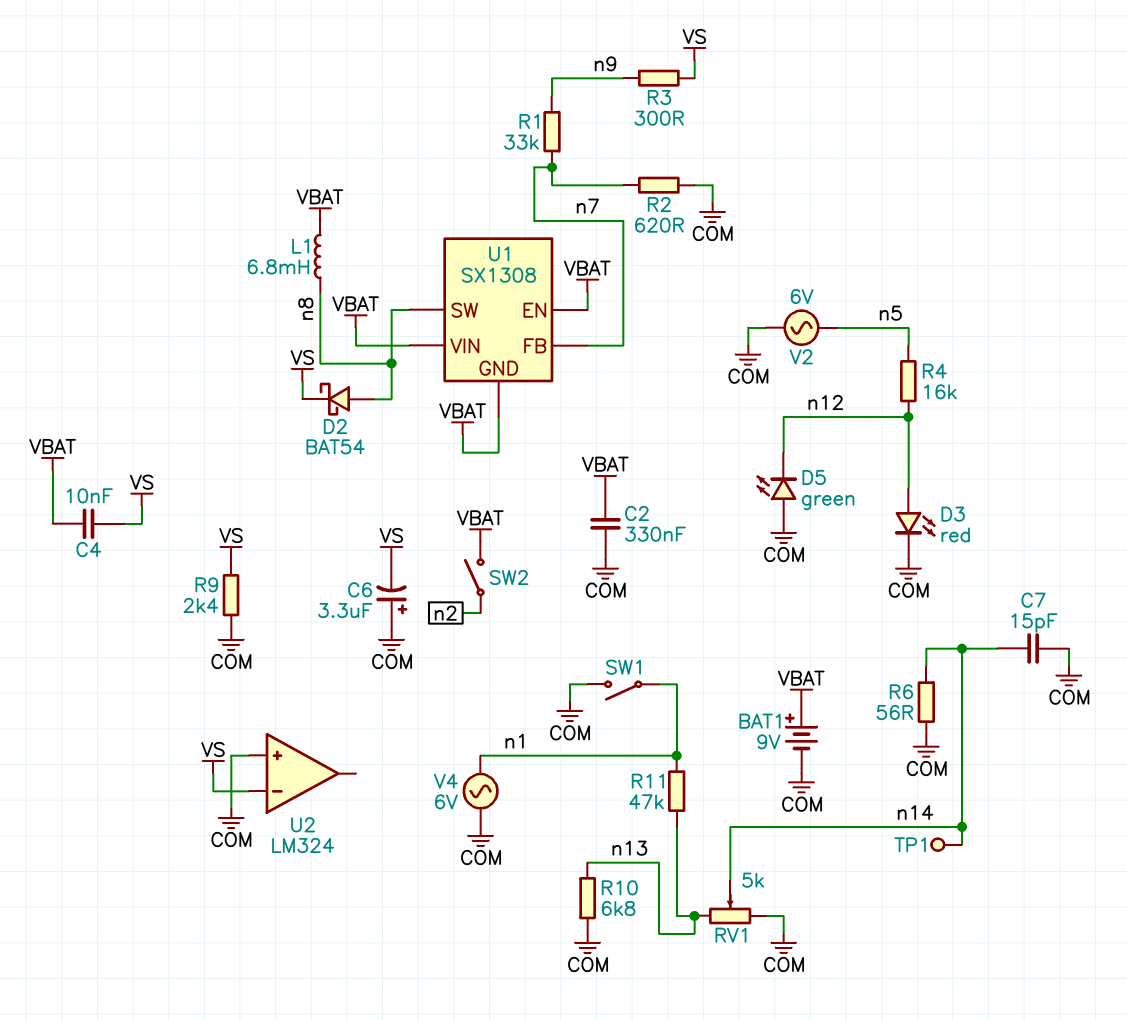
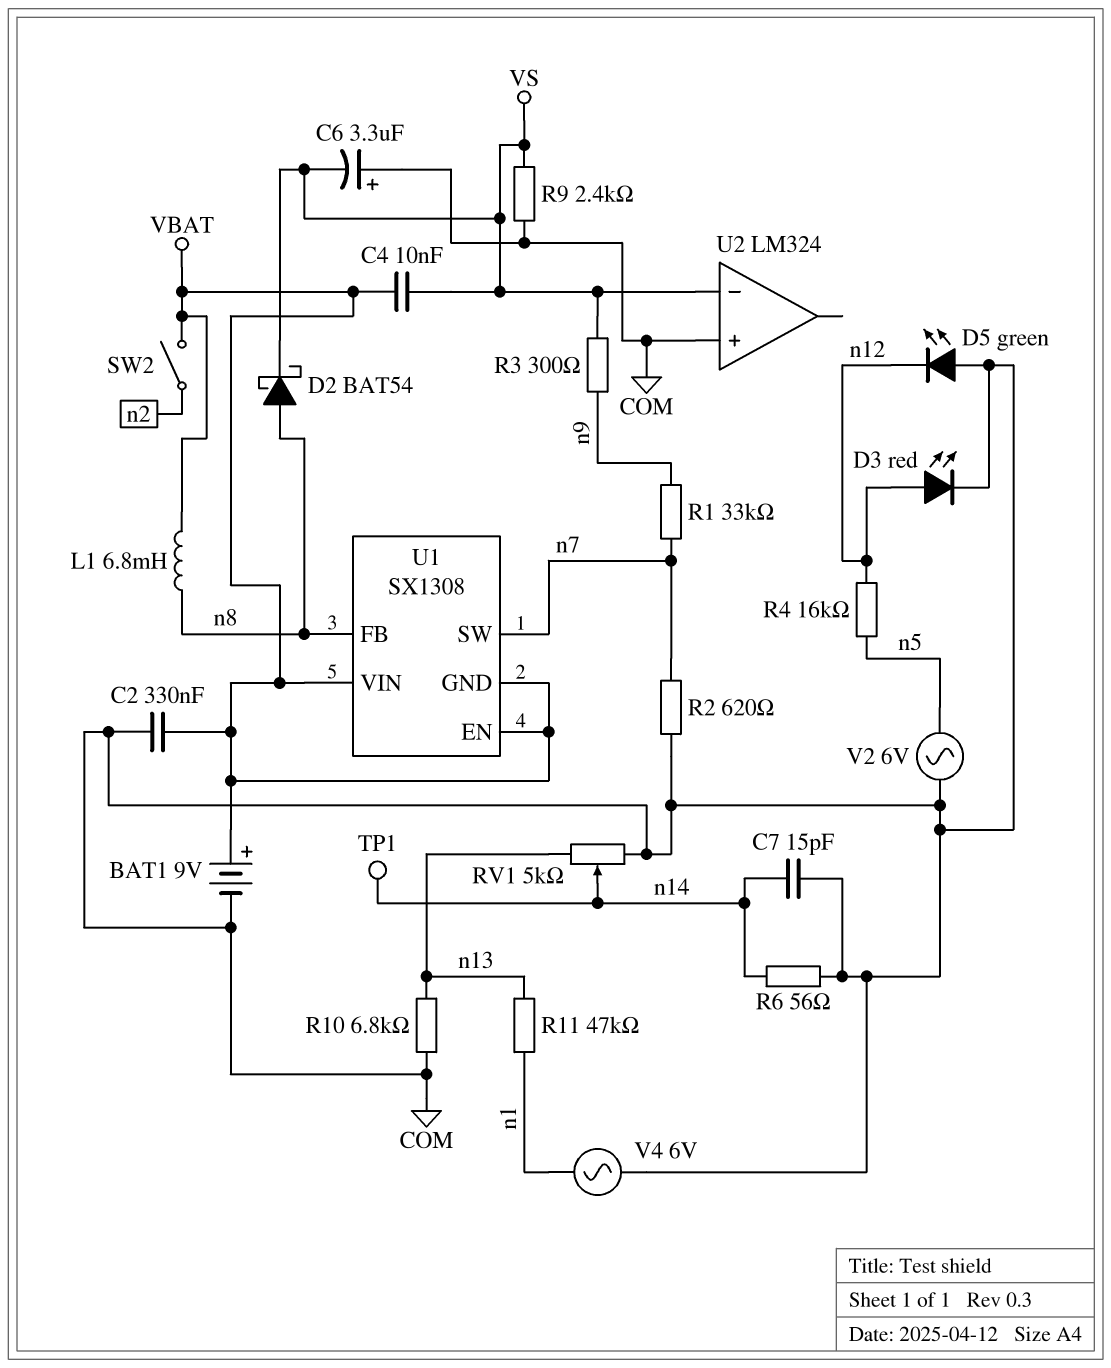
SW1: switch (COM, n1) -> none
U1 pin FB: n7 -> n8
U1 pin SW: n8 -> n7

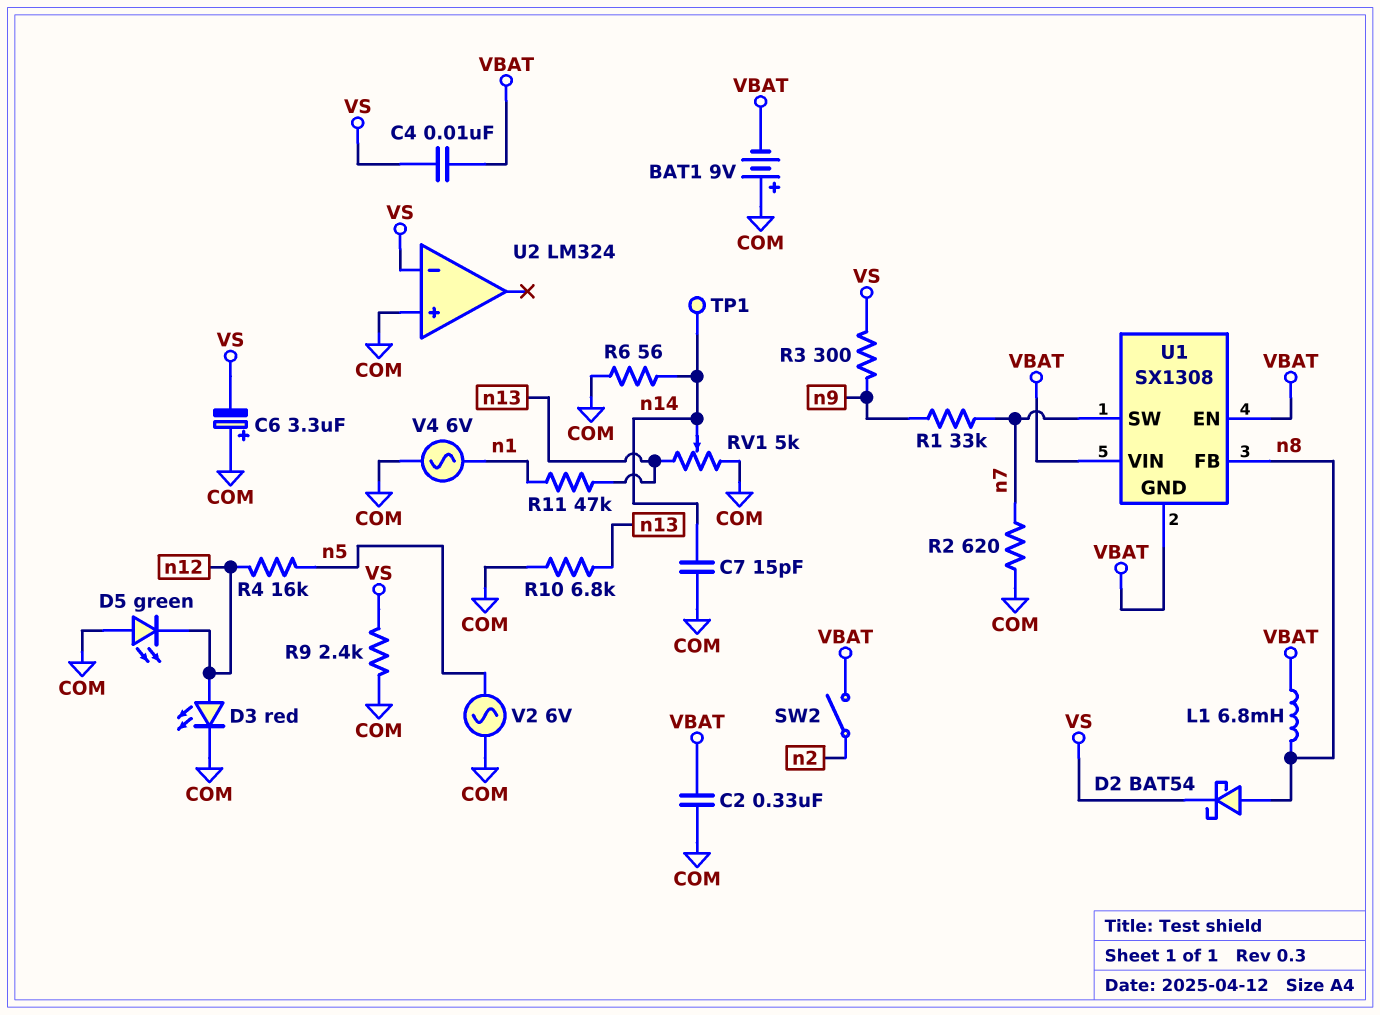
BAT1: 9V (plus VBAT, minus COM) -> 9V (plus COM, minus VBAT)

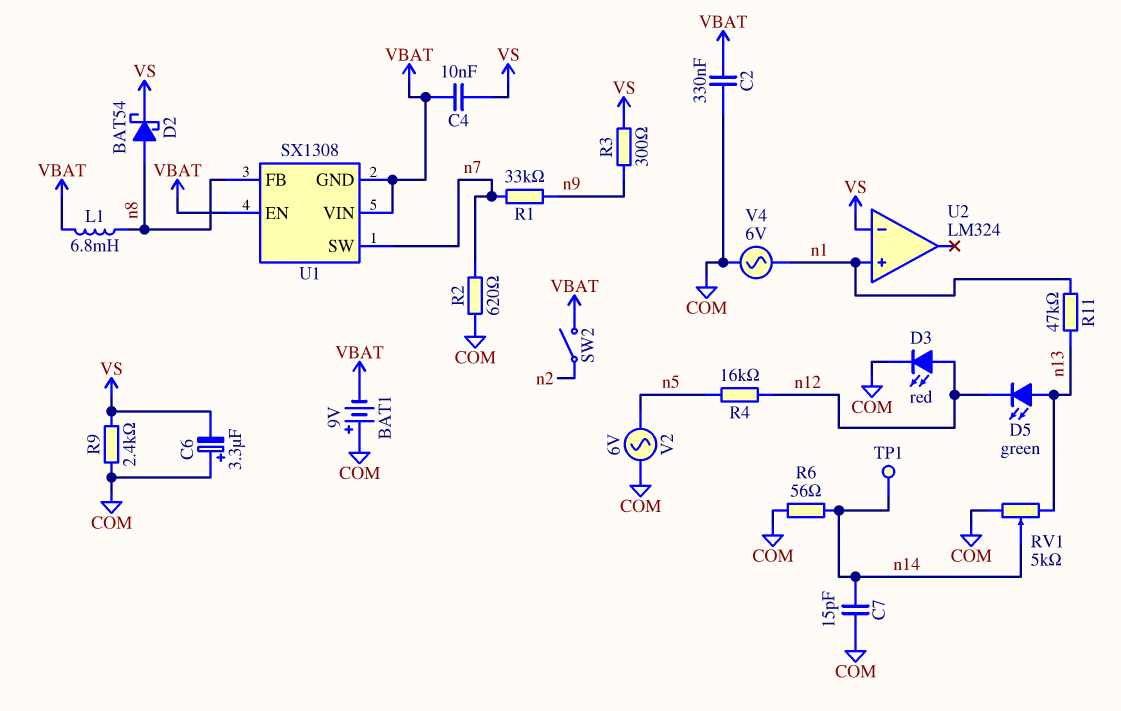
D5: LED green (A COM, K n12) -> LED green (A n13, K n12)
R10: 6.8k (COM, n13) -> none
U2 pin in+: COM -> n1

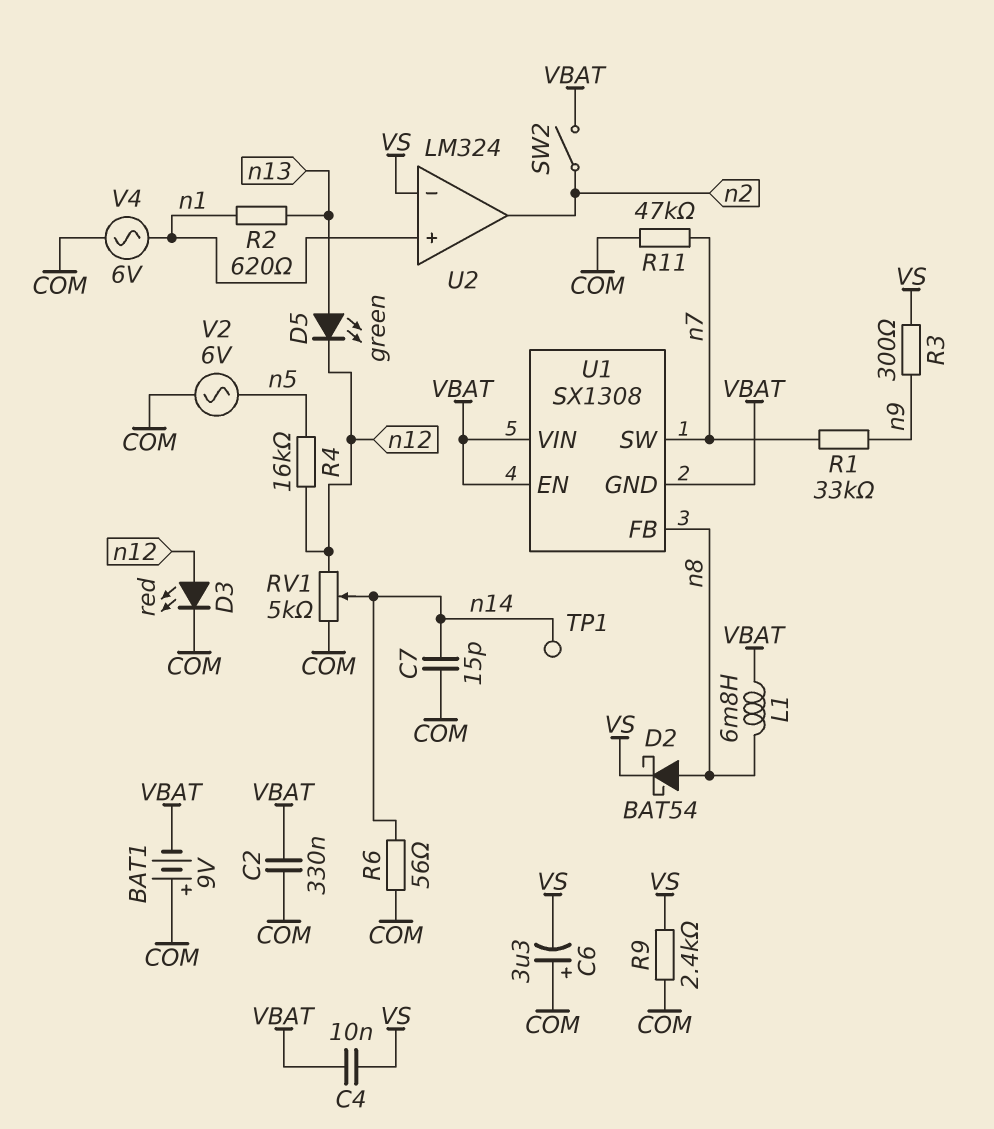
R2: 620 (COM, n7) -> 620 (n1, n13)
R11: 47k (n1, n13) -> 47k (COM, n7)
RV1: 5k (COM, n13, wiper n14) -> 5k (COM, n12, wiper n14)
U2 pin out: none -> n2

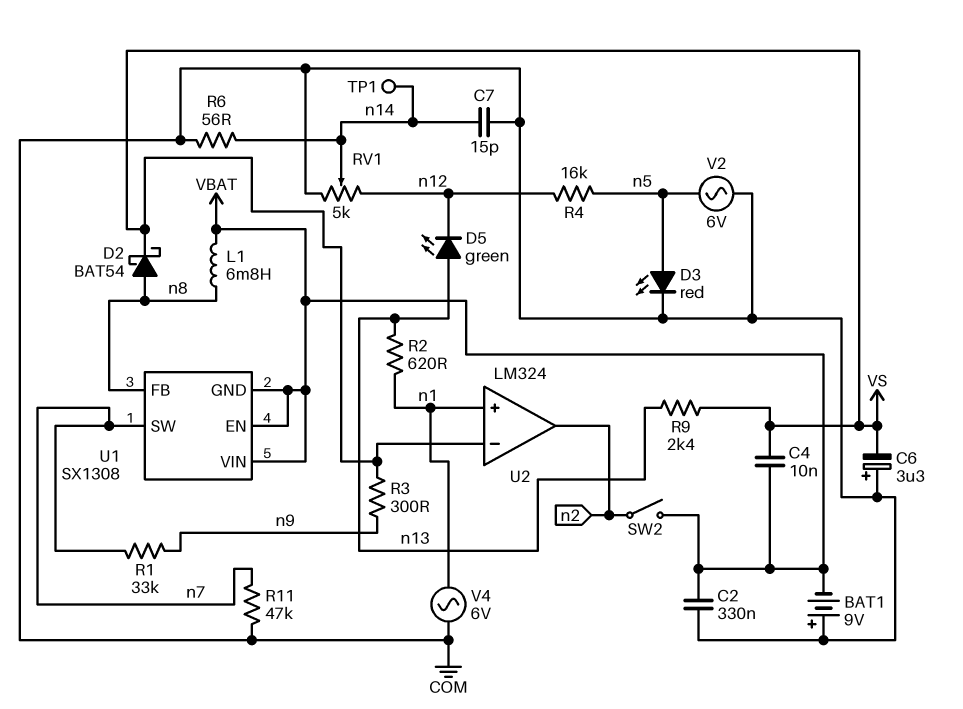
D3: LED red (A n12, K COM) -> LED red (A n5, K COM)
R9: 2.4k (COM, VS) -> 2.4k (VS, n13)

